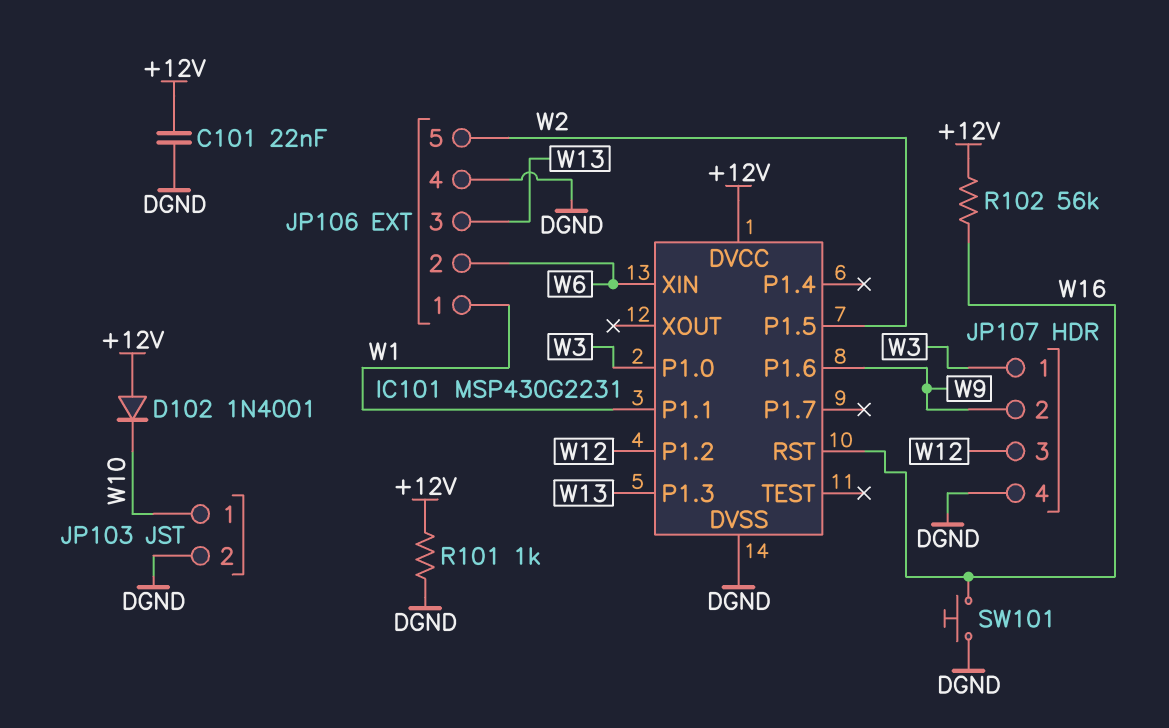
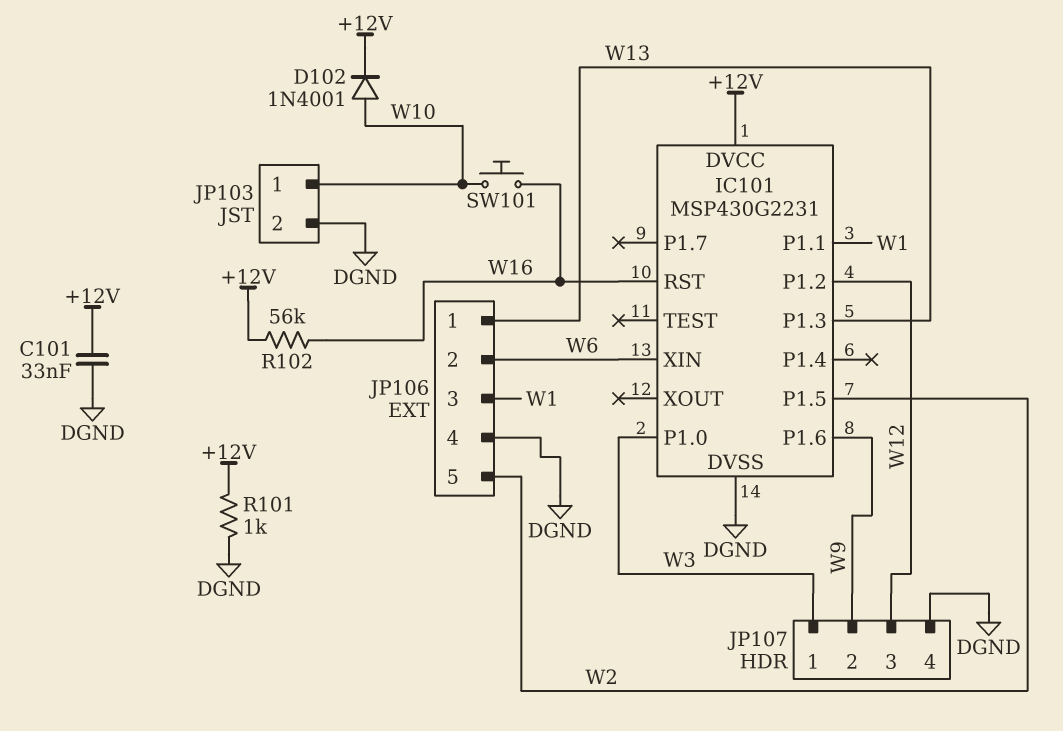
C101: 22nF (+12V, DGND) -> 33nF (+12V, DGND)
D102: diode 1N4001 (A +12V, K W10) -> diode 1N4001 (A W10, K +12V)
JP106 pin 1: W1 -> W13
JP106 pin 3: W13 -> W1
SW101: button (DGND, W16) -> button (W10, W16)

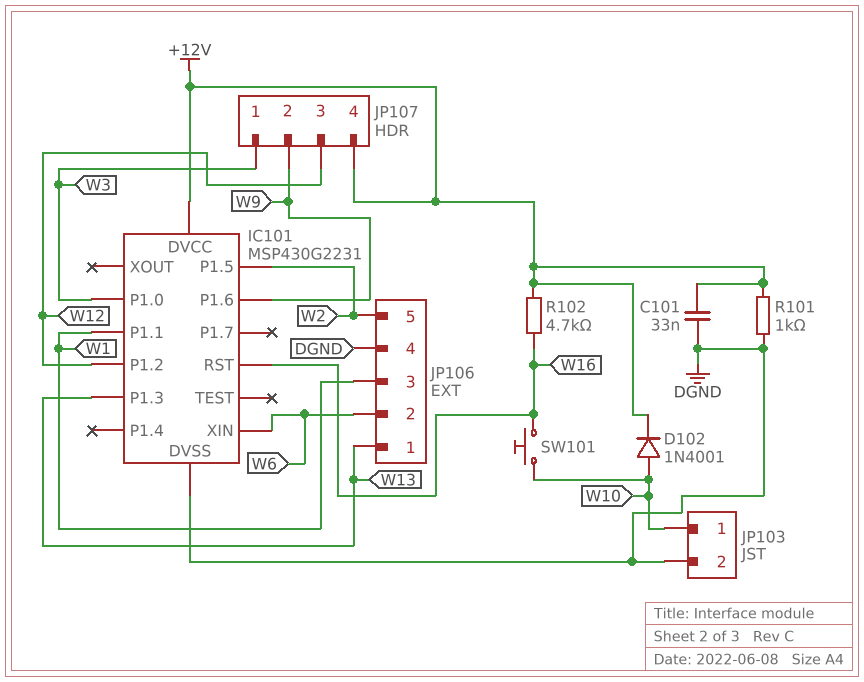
JP107 pin 4: DGND -> +12V
R102: 56k (+12V, W16) -> 4.7k (+12V, W16)

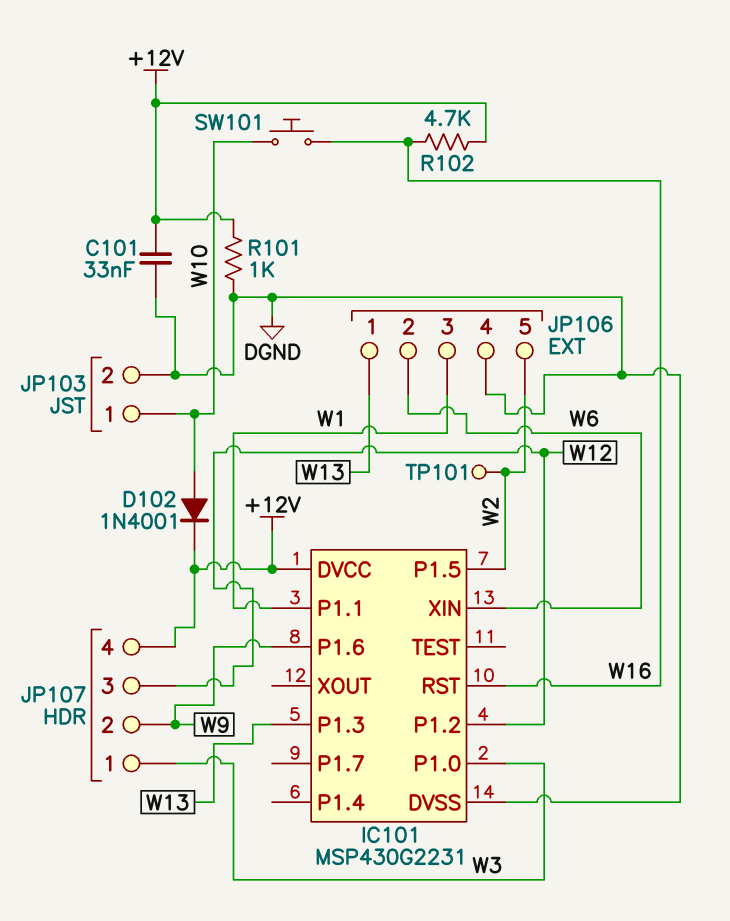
TP101: none -> test point (W2)

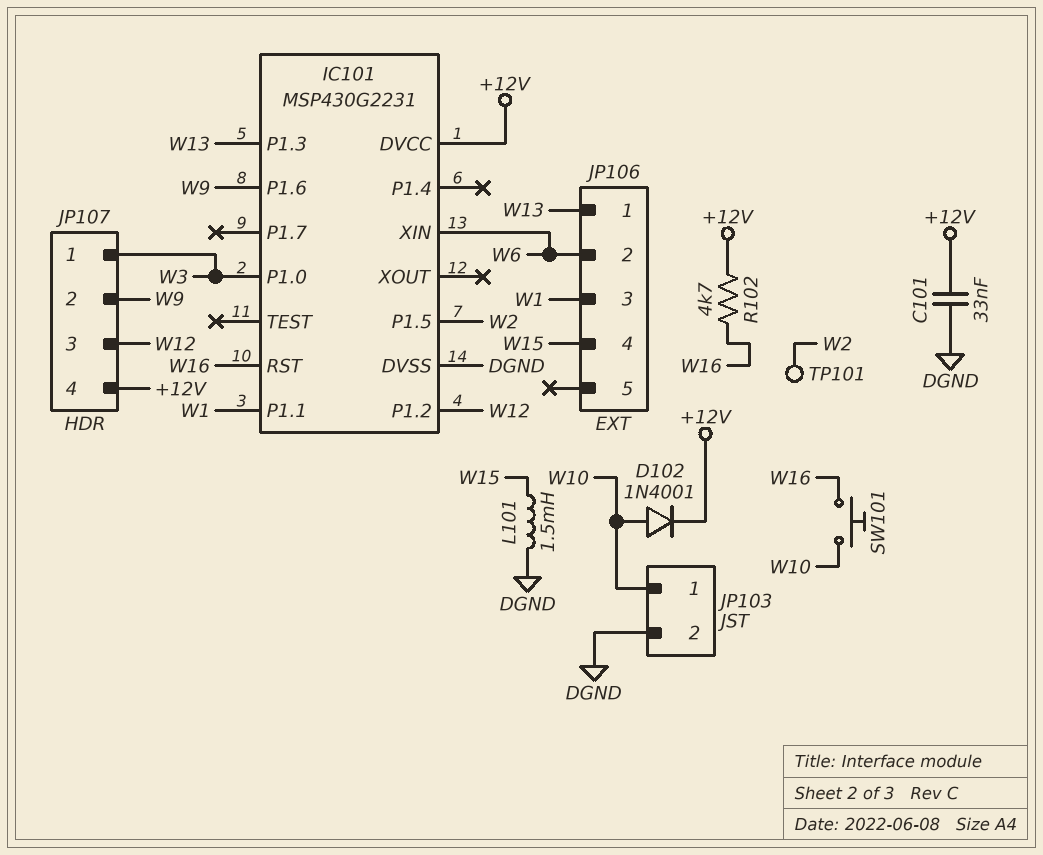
JP106 pin 4: DGND -> W15
JP106 pin 5: W2 -> none
L101: none -> 1.5mH (DGND, W15)
R101: 1k (+12V, DGND) -> none

